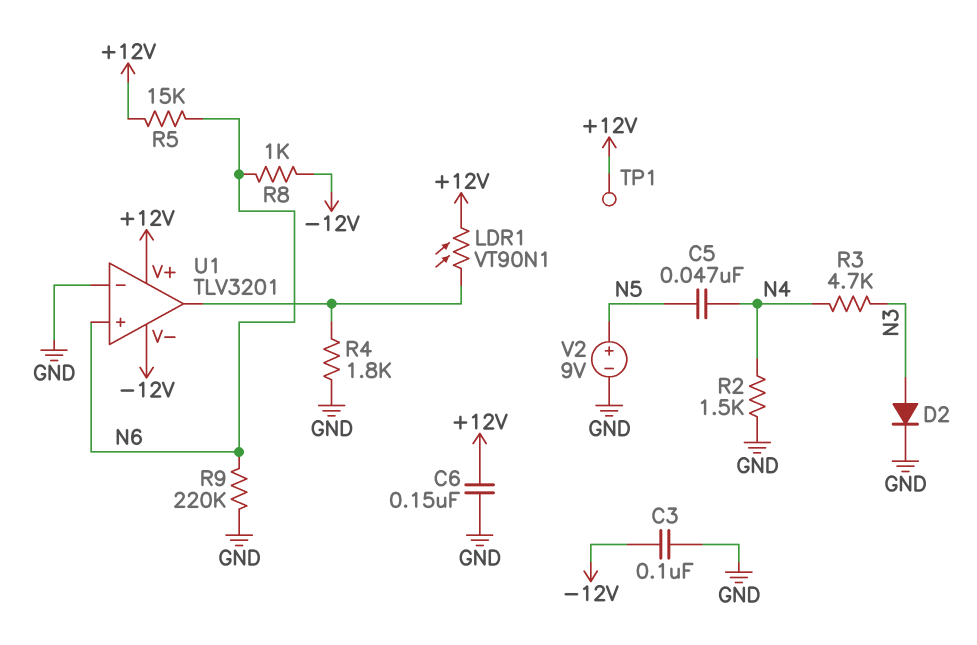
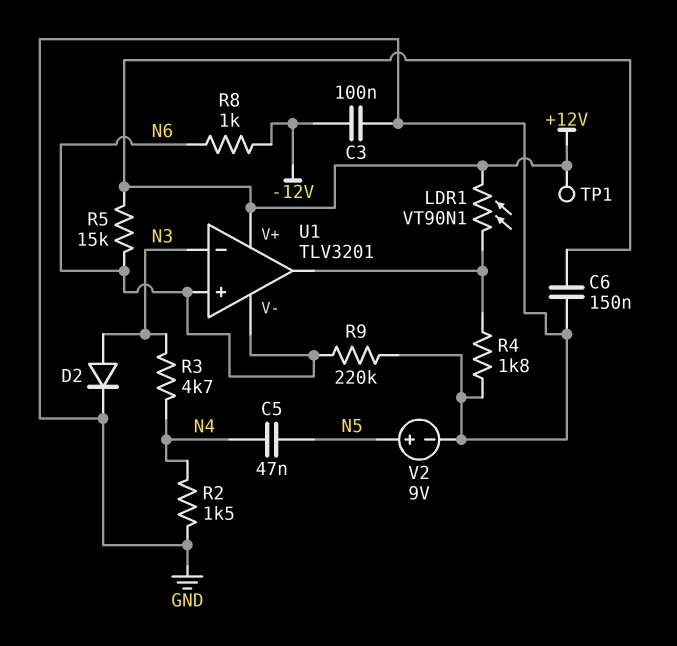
U1 pin V-: -12V -> N6
U1 pin in-: GND -> N3

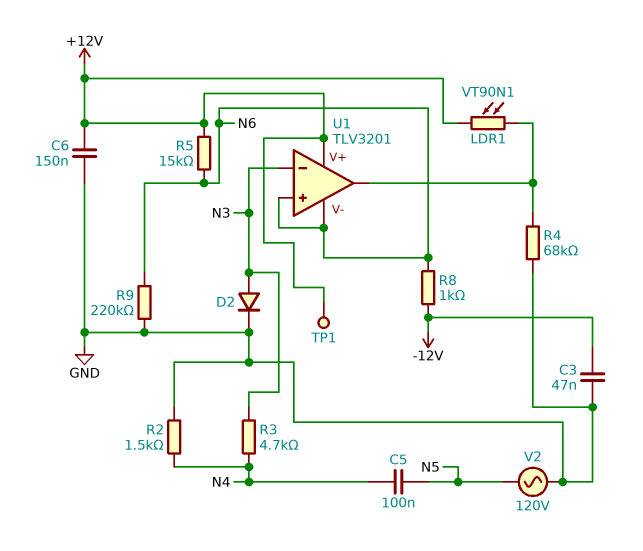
C3: 100nF (-12V, GND) -> 47nF (-12V, GND)
C5: 47nF (N4, N5) -> 100nF (N4, N5)
R4: 1.8k (GND, U1/out) -> 68k (GND, U1/out)
V2: 9V (plus N5, minus GND) -> AC 120V (GND, N5)

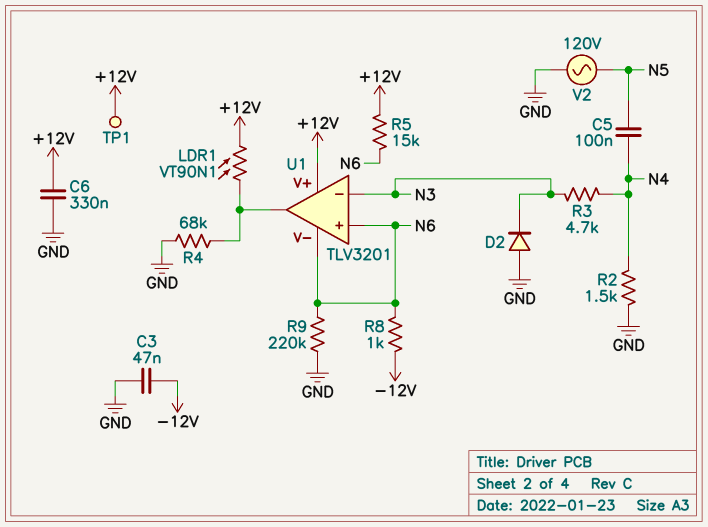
C6: 150nF (+12V, GND) -> 330nF (+12V, GND)
D2: diode (A N3, K GND) -> diode (A GND, K N3)

